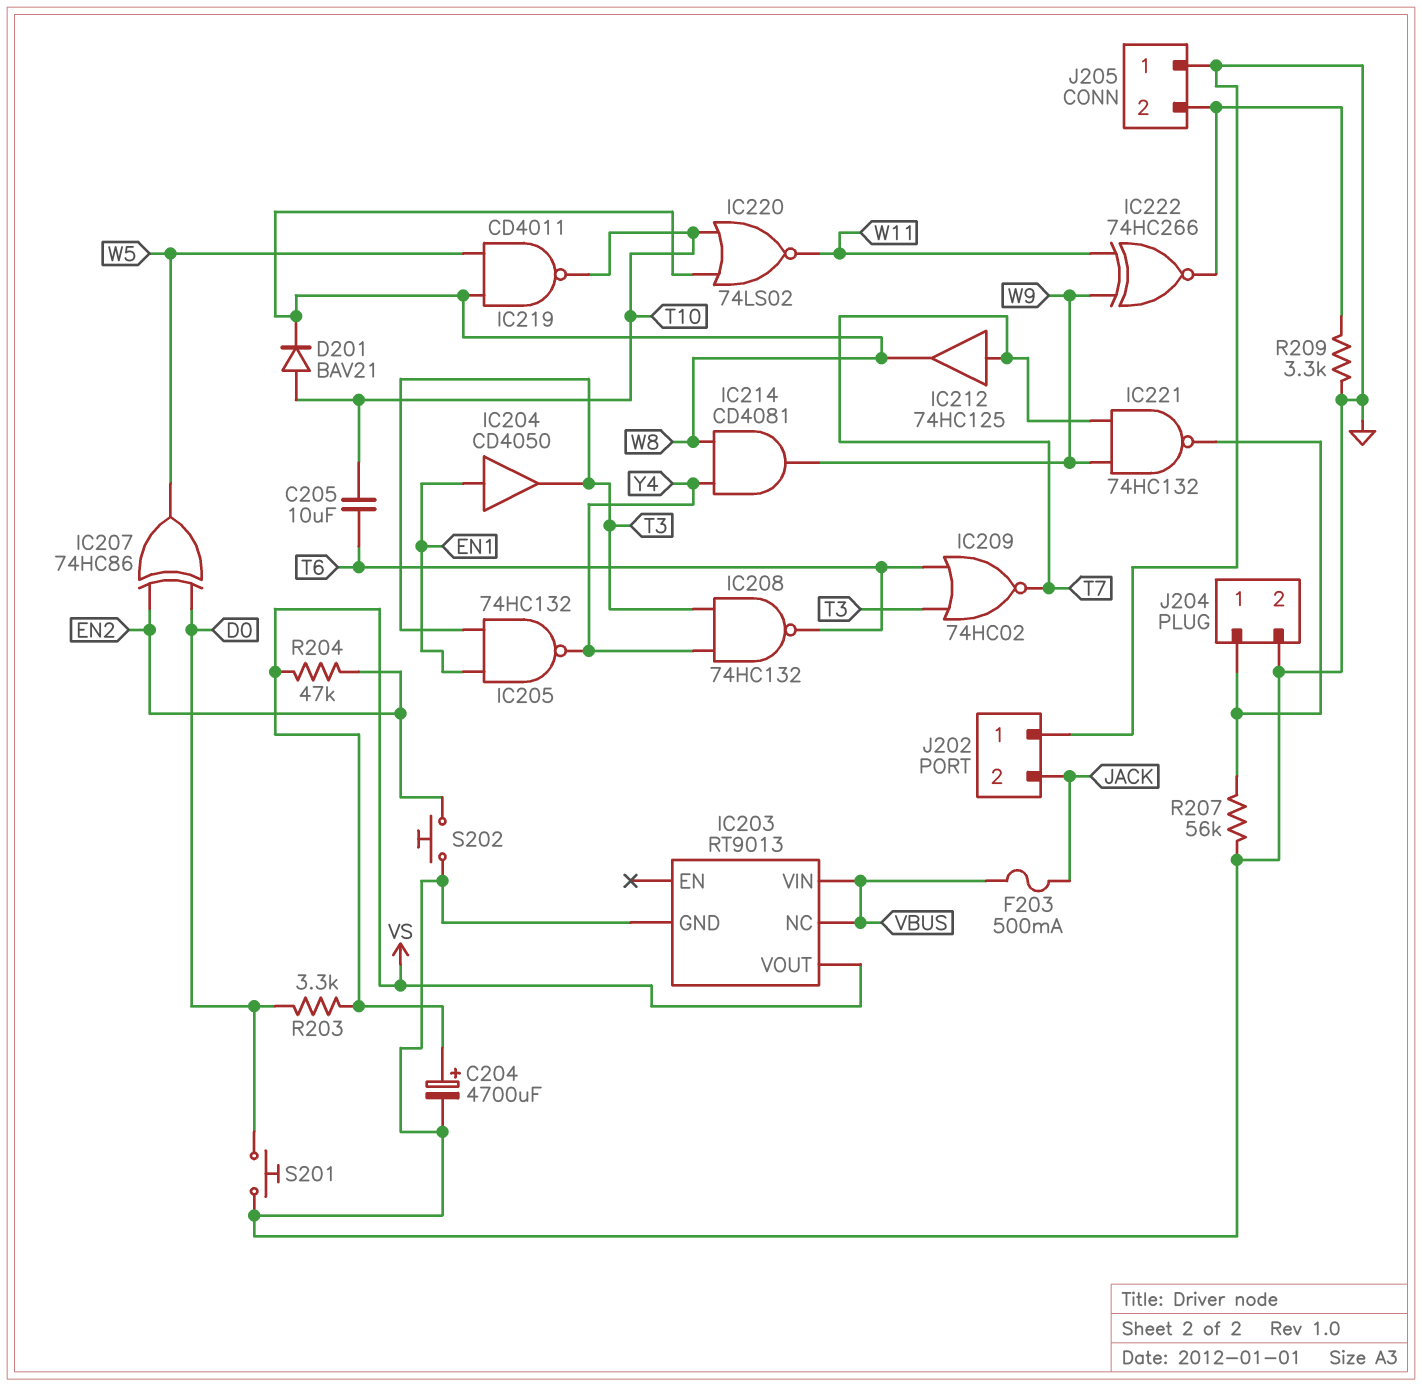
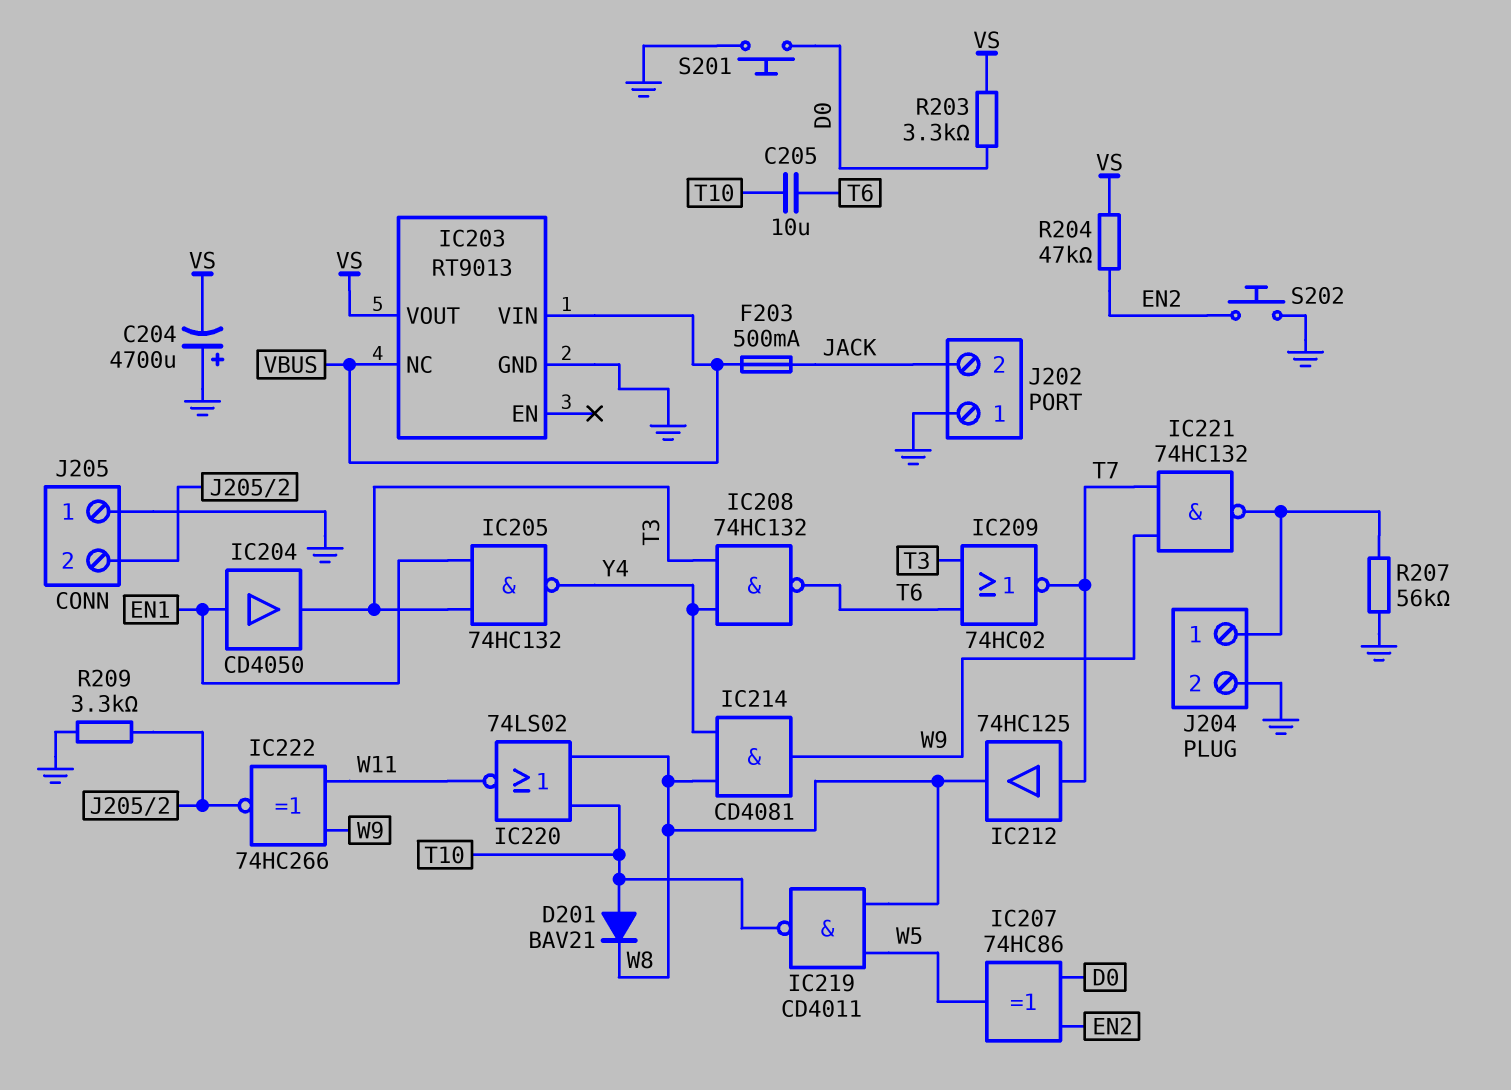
C204: 4700uF (plus VS, minus GND) -> 4700uF (plus GND, minus VS)

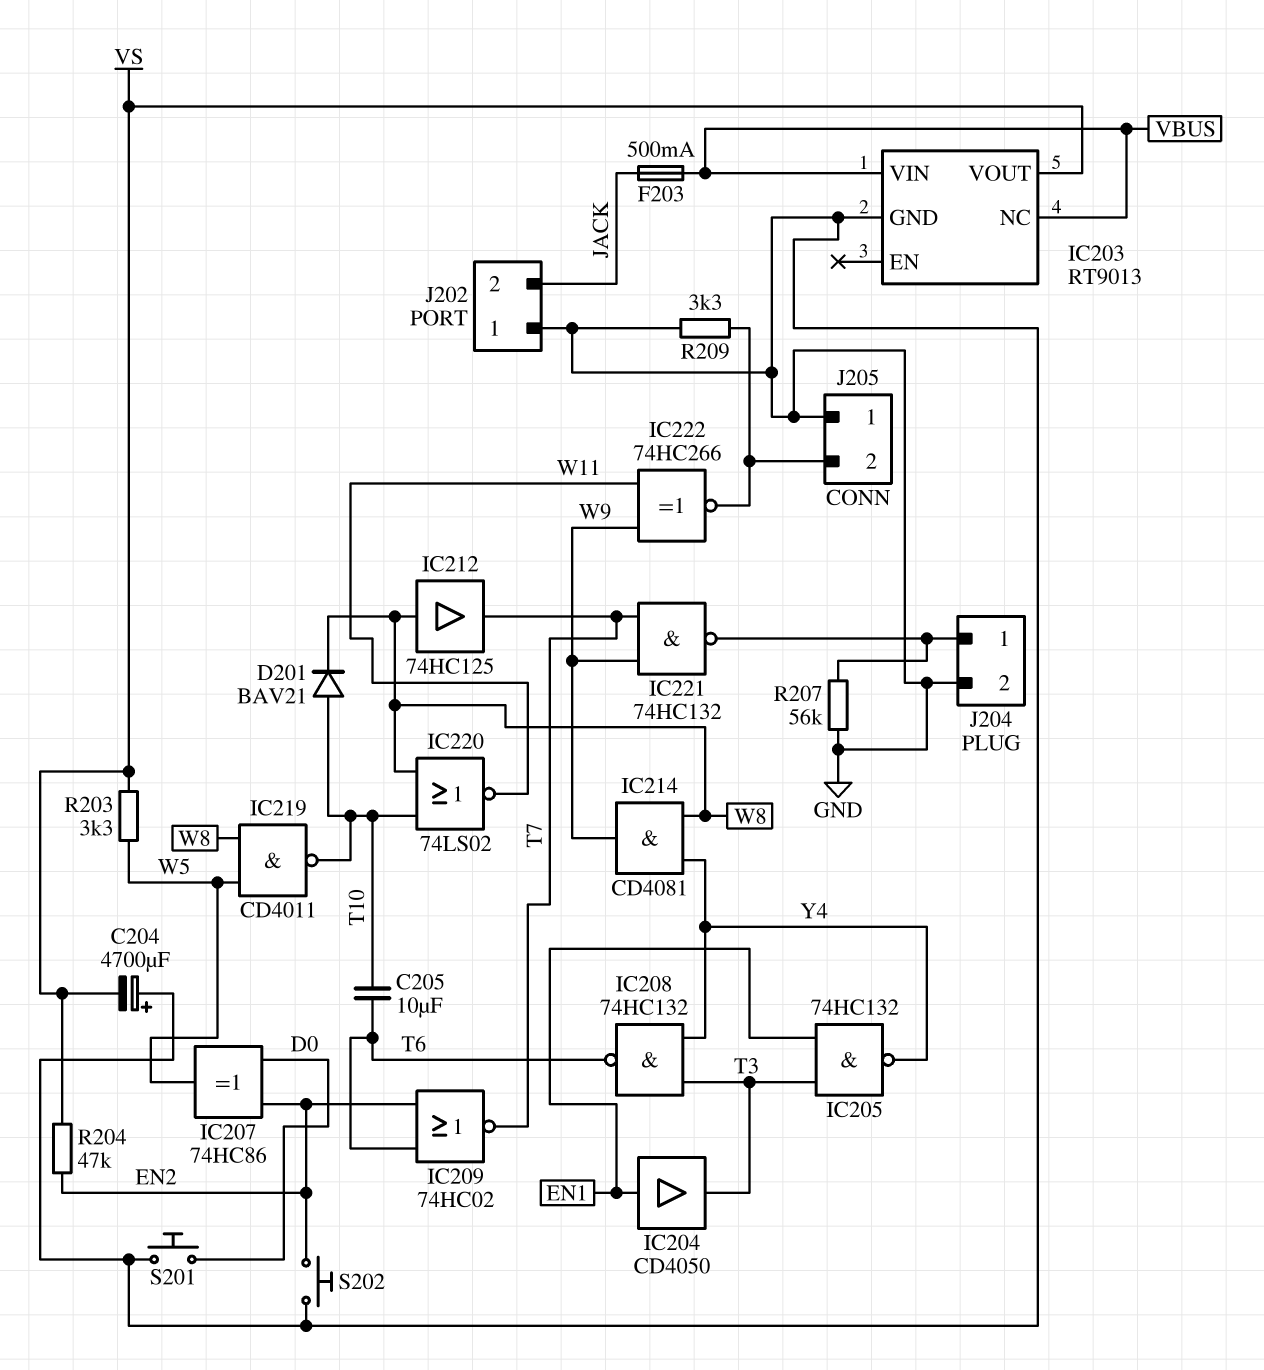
IC209: NOR 74HC02 (in T3, in T6, out T7) -> NOR 74HC02 (in EN2, in T6, out T7)
IC212: buffer 74HC125 (in T7, out W8) -> buffer 74HC125 (in W8, out T7)
R203: 3.3k (D0, VS) -> 3.3k (VS, W5)

